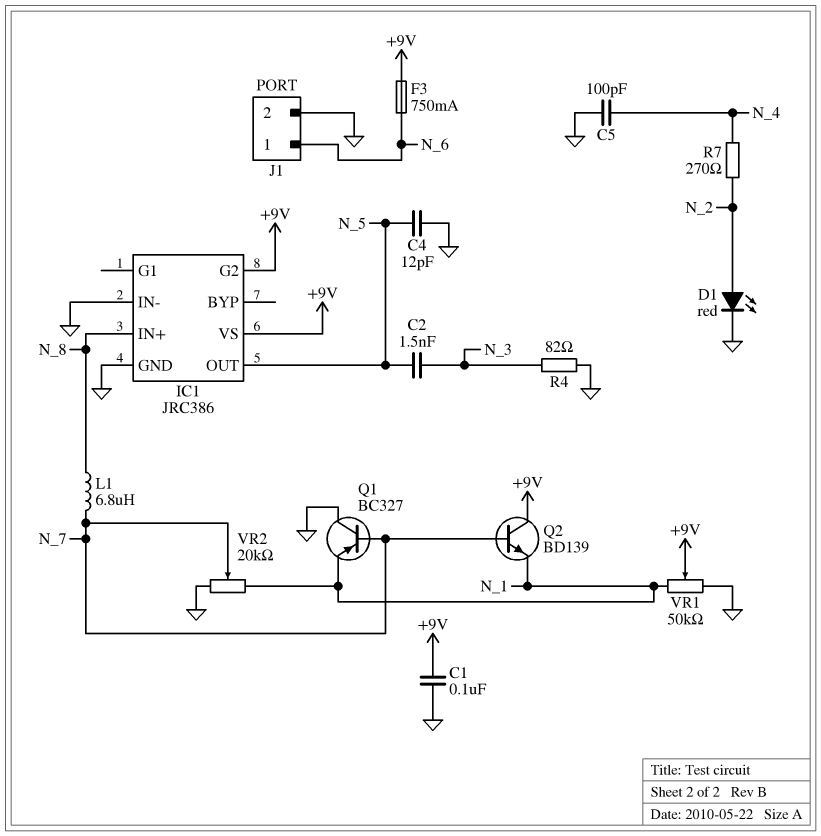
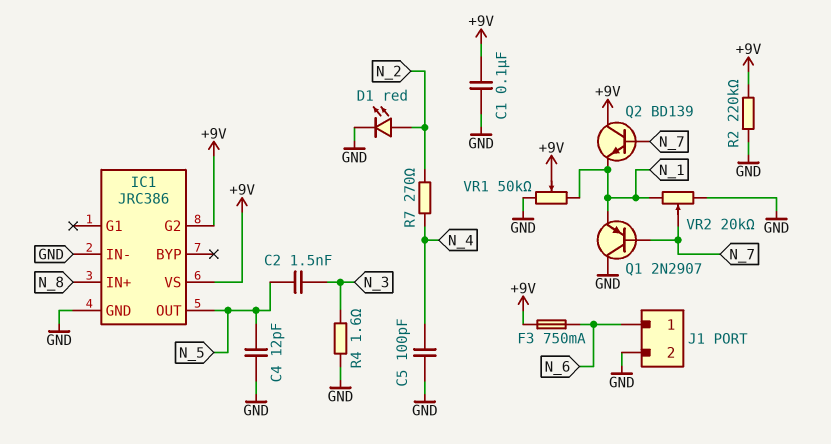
L1: 6.8uH (N_7, N_8) -> none
Q1: PNP BC327 (B N_7, C GND, E N_1) -> PNP 2N2907 (B N_7, C GND, E N_1)
R2: none -> 220k (+9V, GND)
R4: 82 (GND, N_3) -> 1.6 (GND, N_3)

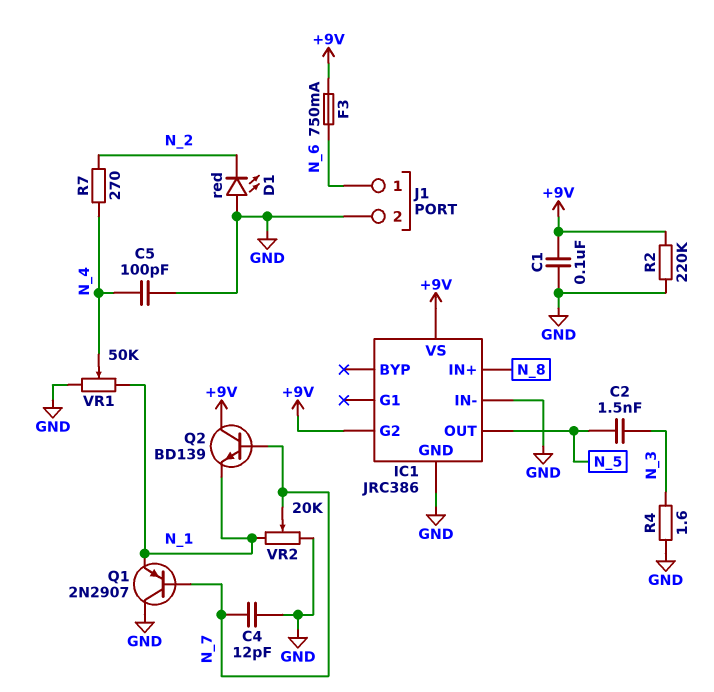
C4: 12pF (GND, N_5) -> 12pF (GND, N_7)
D1: LED red (A N_2, K GND) -> LED red (A GND, K N_2)
VR1: 50k (GND, N_1, wiper +9V) -> 50k (GND, N_1, wiper N_4)

